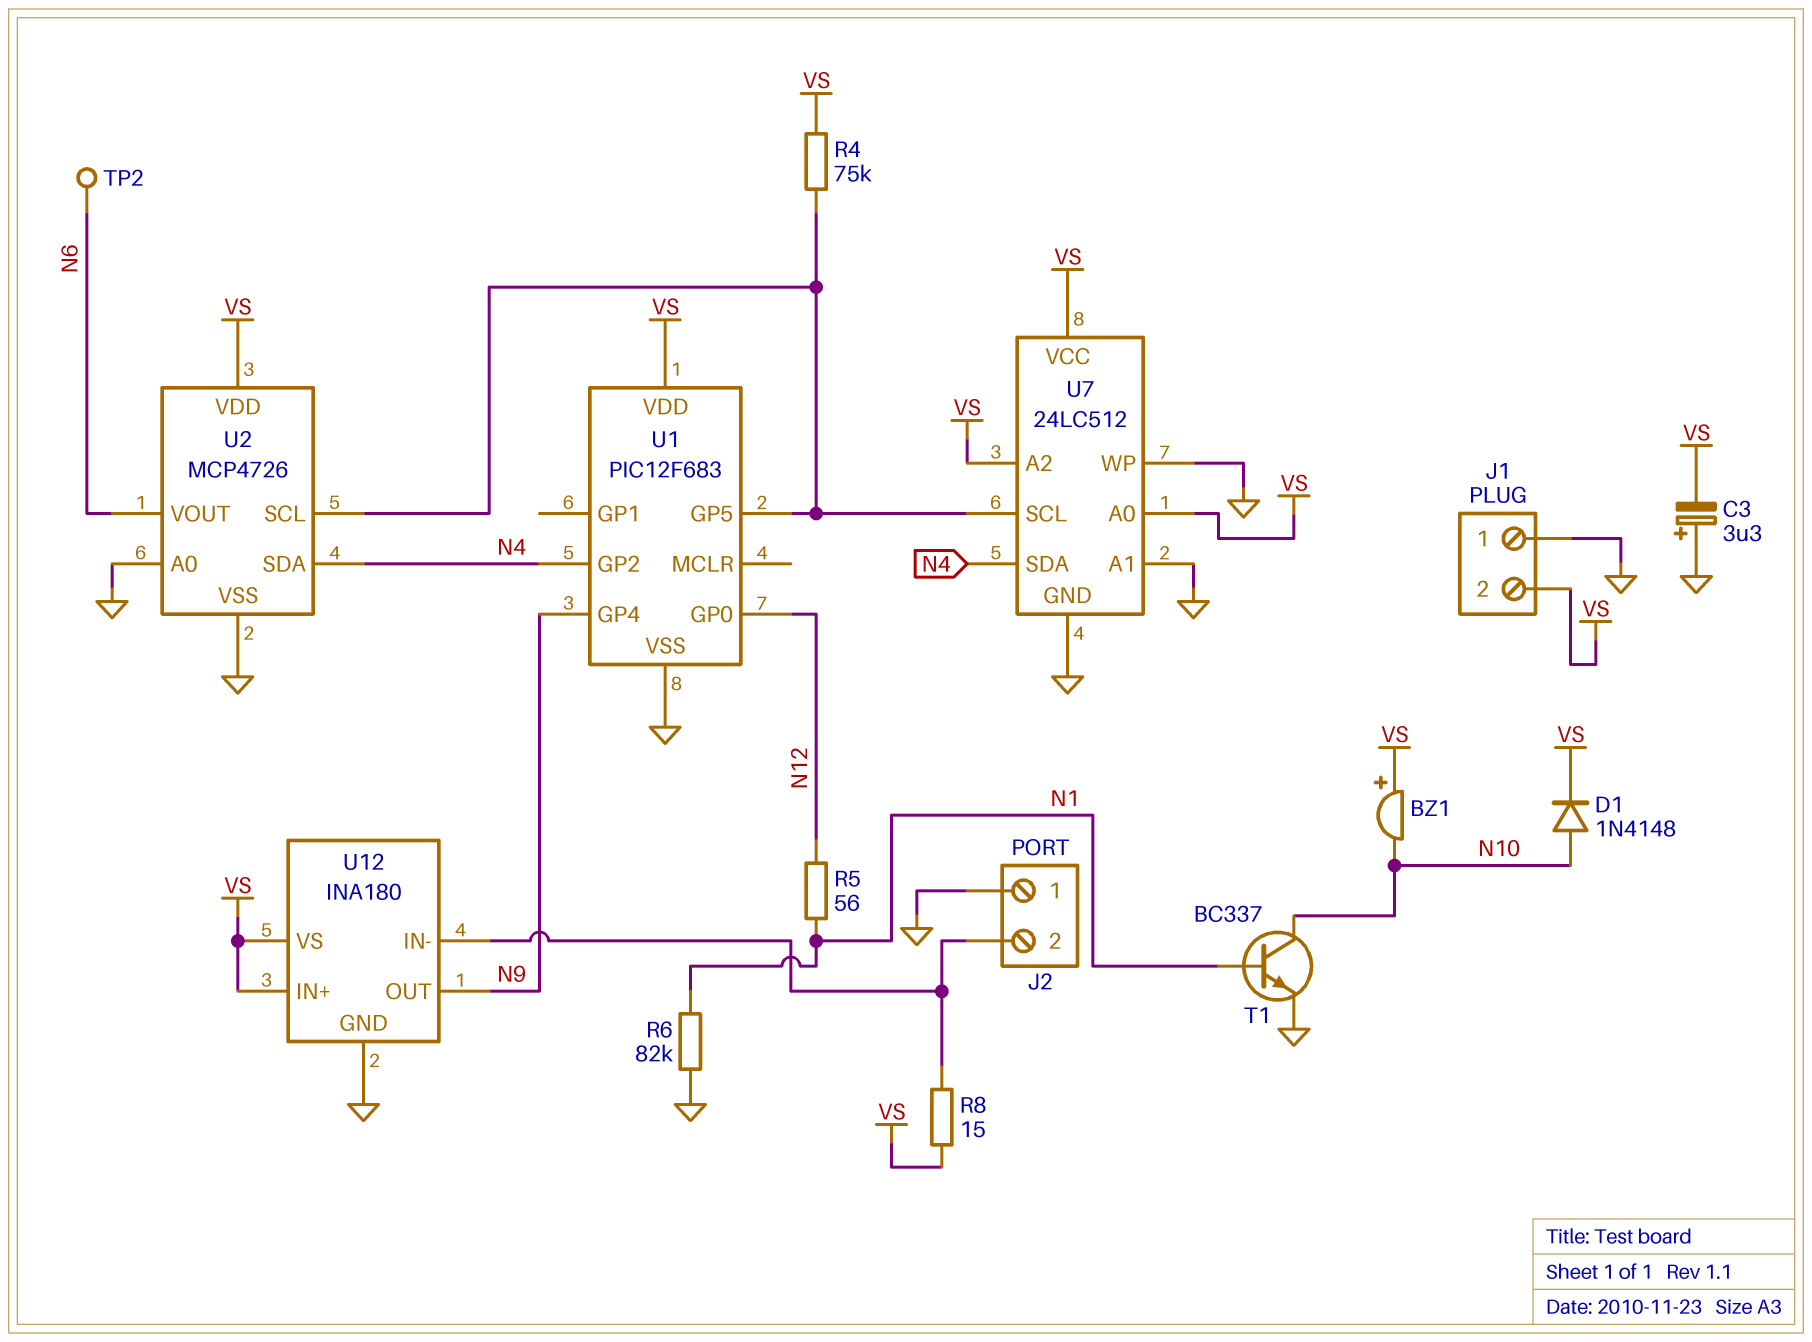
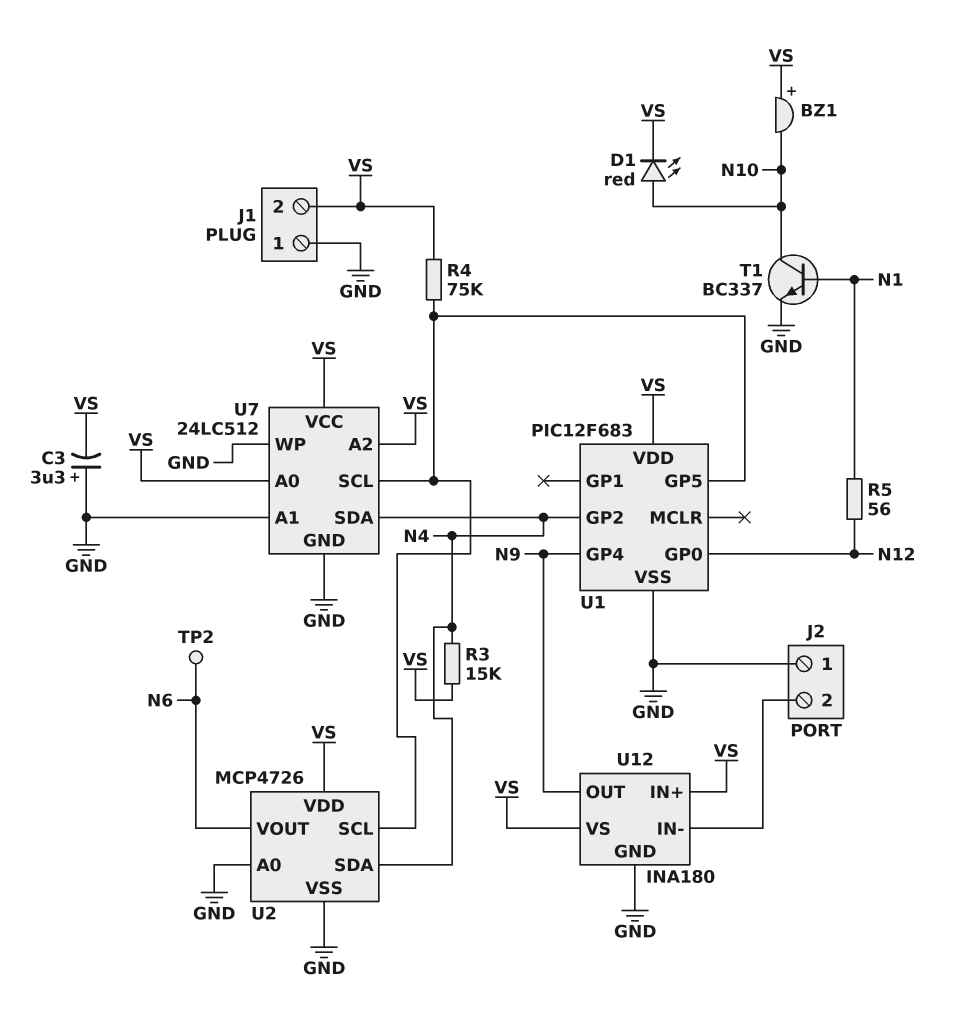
D1: diode 1N4148 (A N10, K VS) -> LED red (A N10, K VS)
R3: none -> 15k (N4, VS)
R6: 82k (GND, N1) -> none
R8: 15 (J2/2, VS) -> none

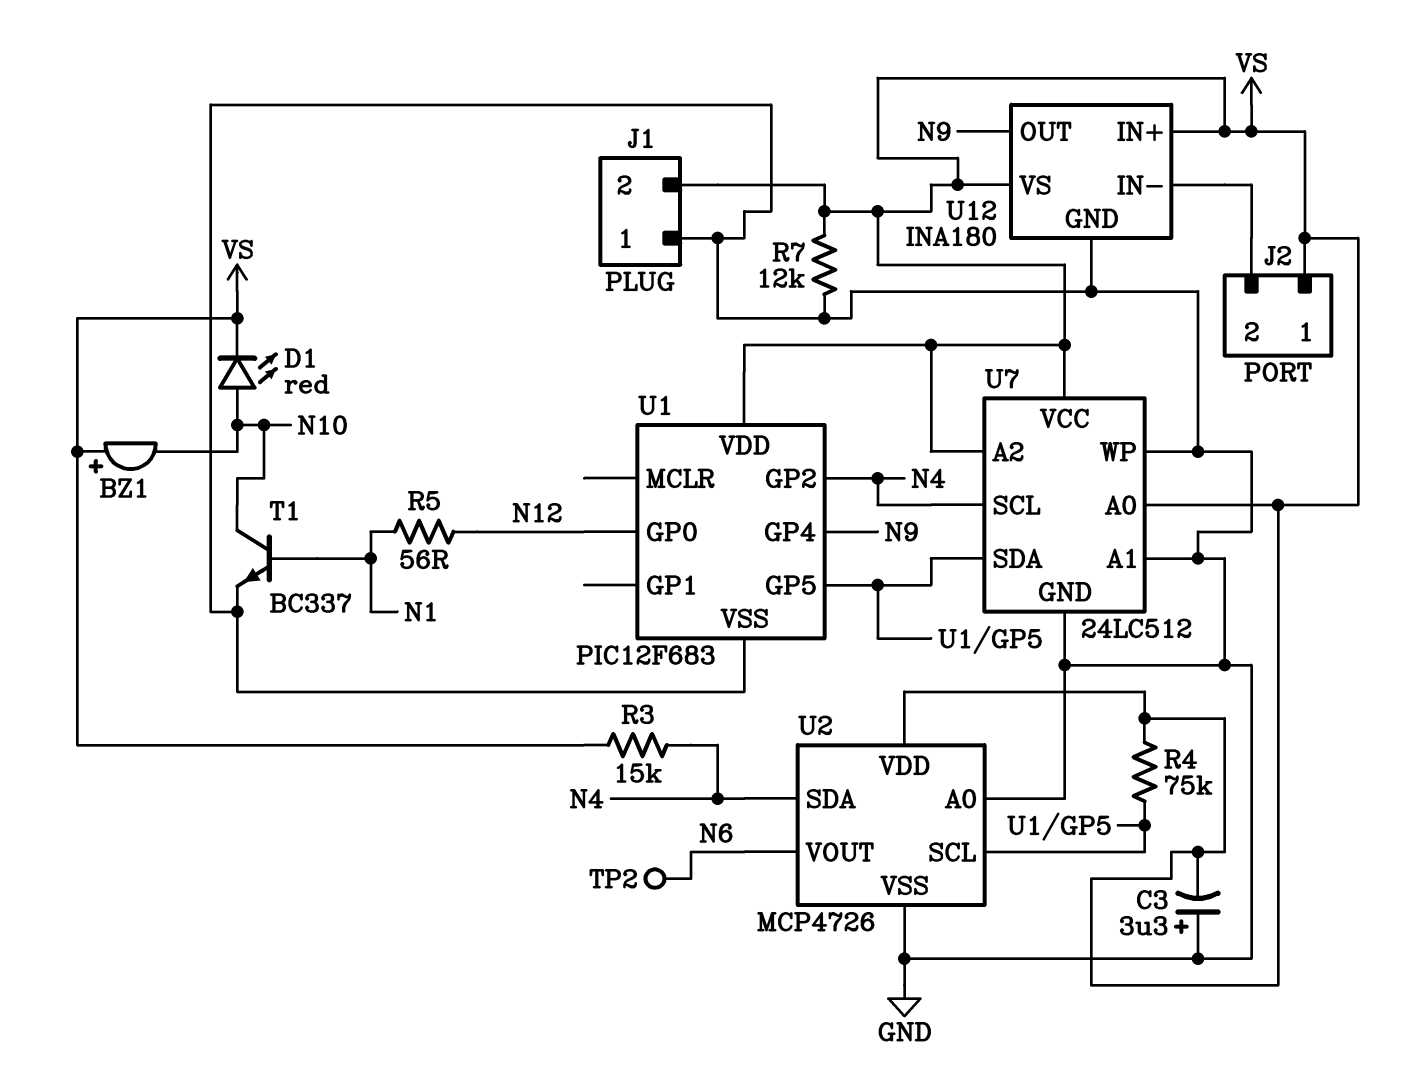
J2 pin 1: GND -> VS
R7: none -> 12k (GND, VS)
U7 pin SCL: U1/GP5 -> N4
U7 pin SDA: N4 -> U1/GP5

